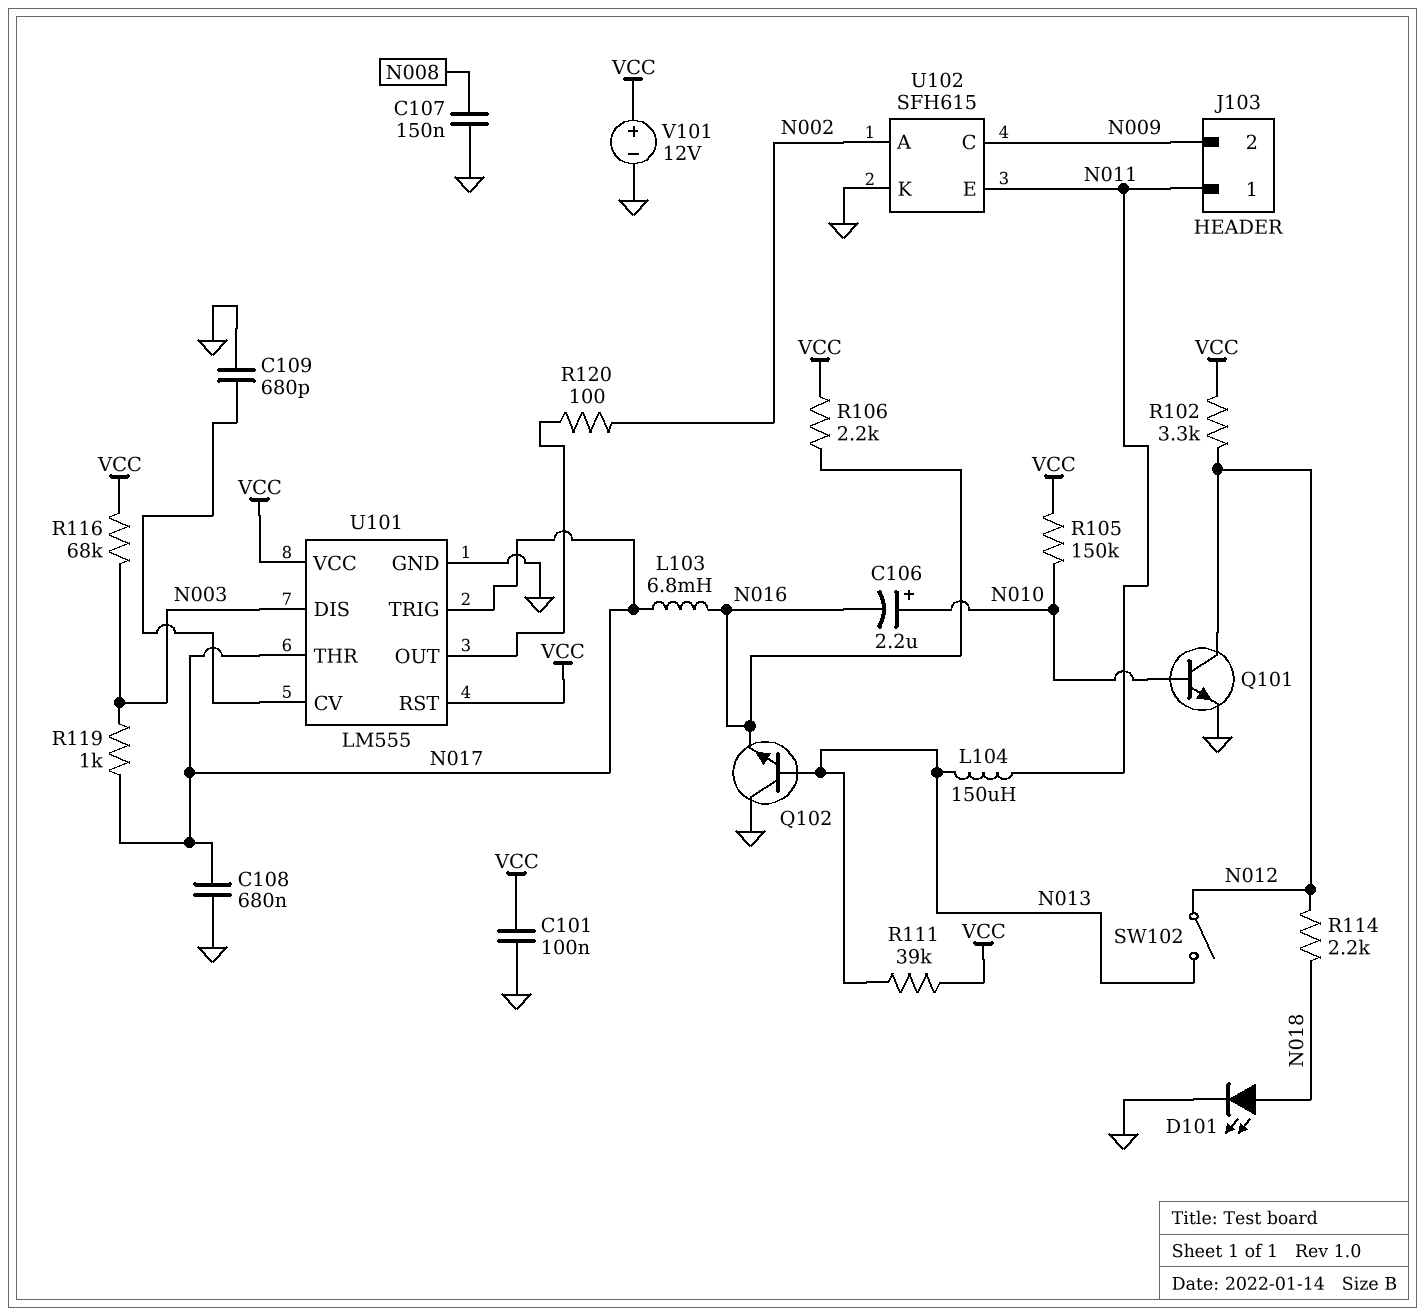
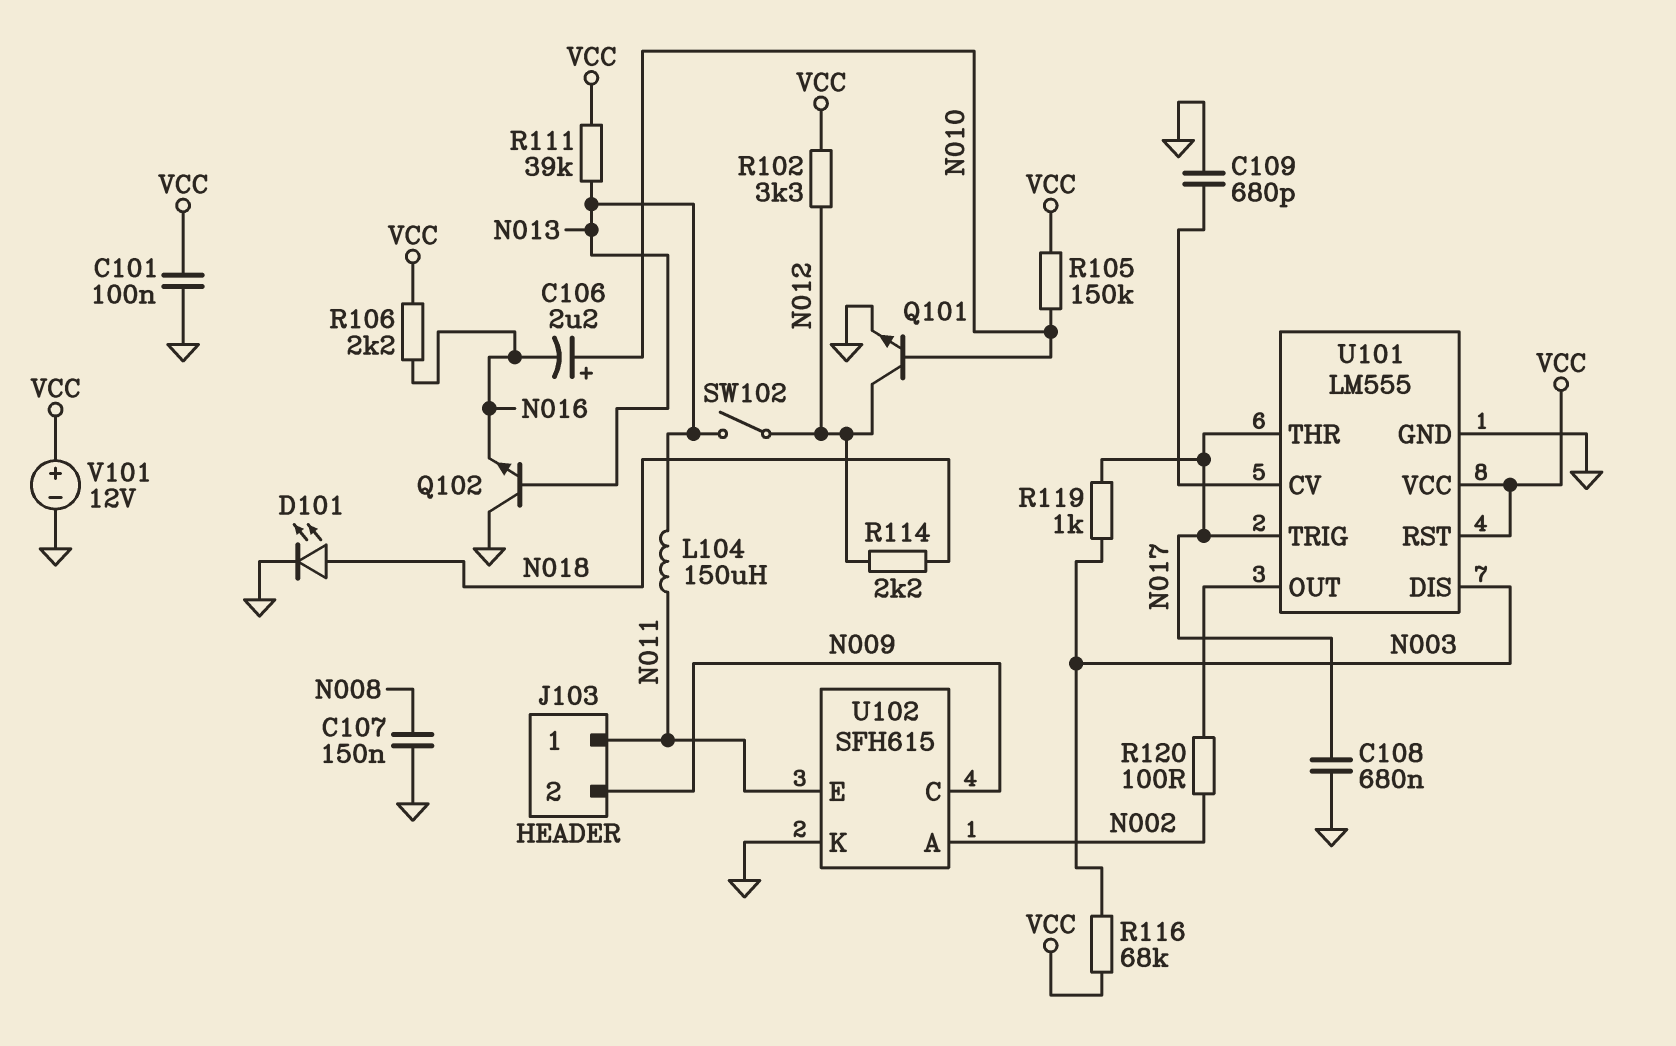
L103: 6.8mH (N016, N017) -> none

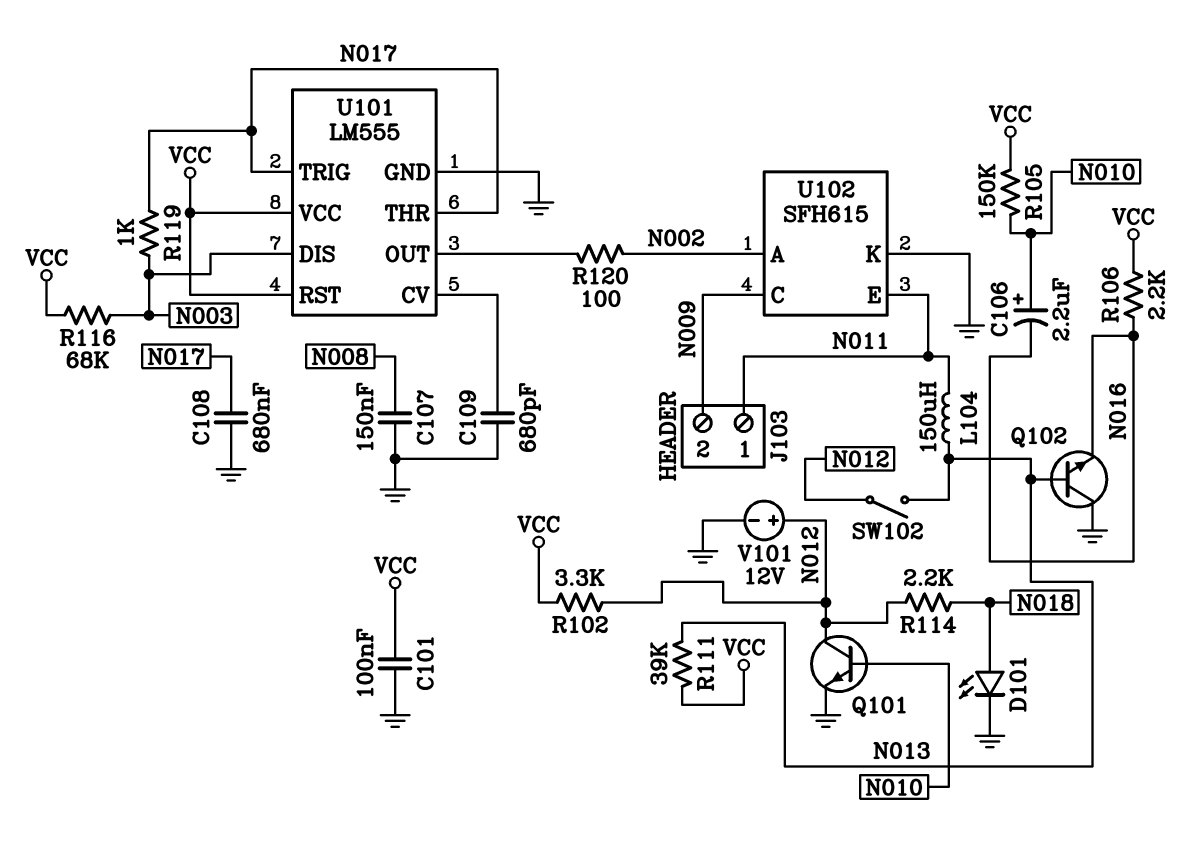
V101: 12V (plus VCC, minus GND) -> 12V (plus N012, minus GND)

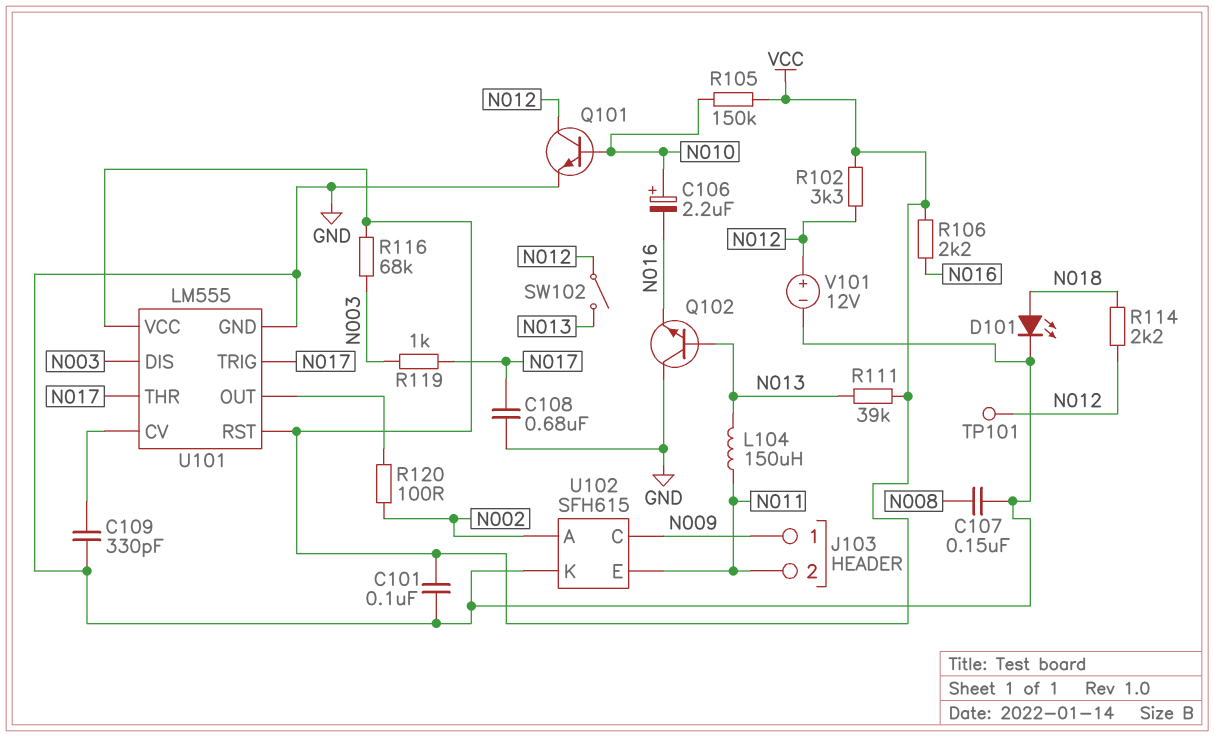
C109: 680pF (GND, U101/CV) -> 330pF (GND, U101/CV)
J103 pin 1: N011 -> N009
J103 pin 2: N009 -> N011
TP101: none -> test point (N012)

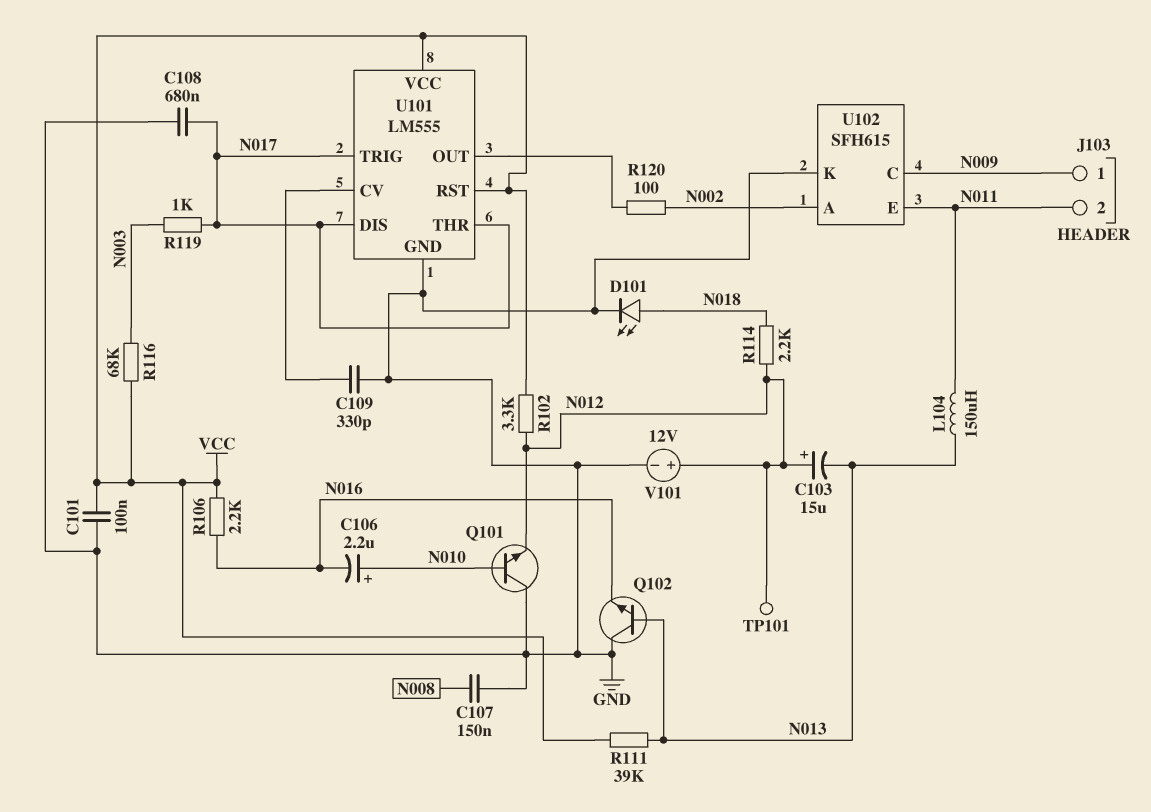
C103: none -> 15uF (plus N012, minus N013)
Q101: NPN (B N010, C N012, E GND) -> NPN (B N010, C GND, E N012)
R105: 150k (N010, VCC) -> none
SW102: switch (N012, N013) -> none
U101 pin DIS: N003 -> N017

